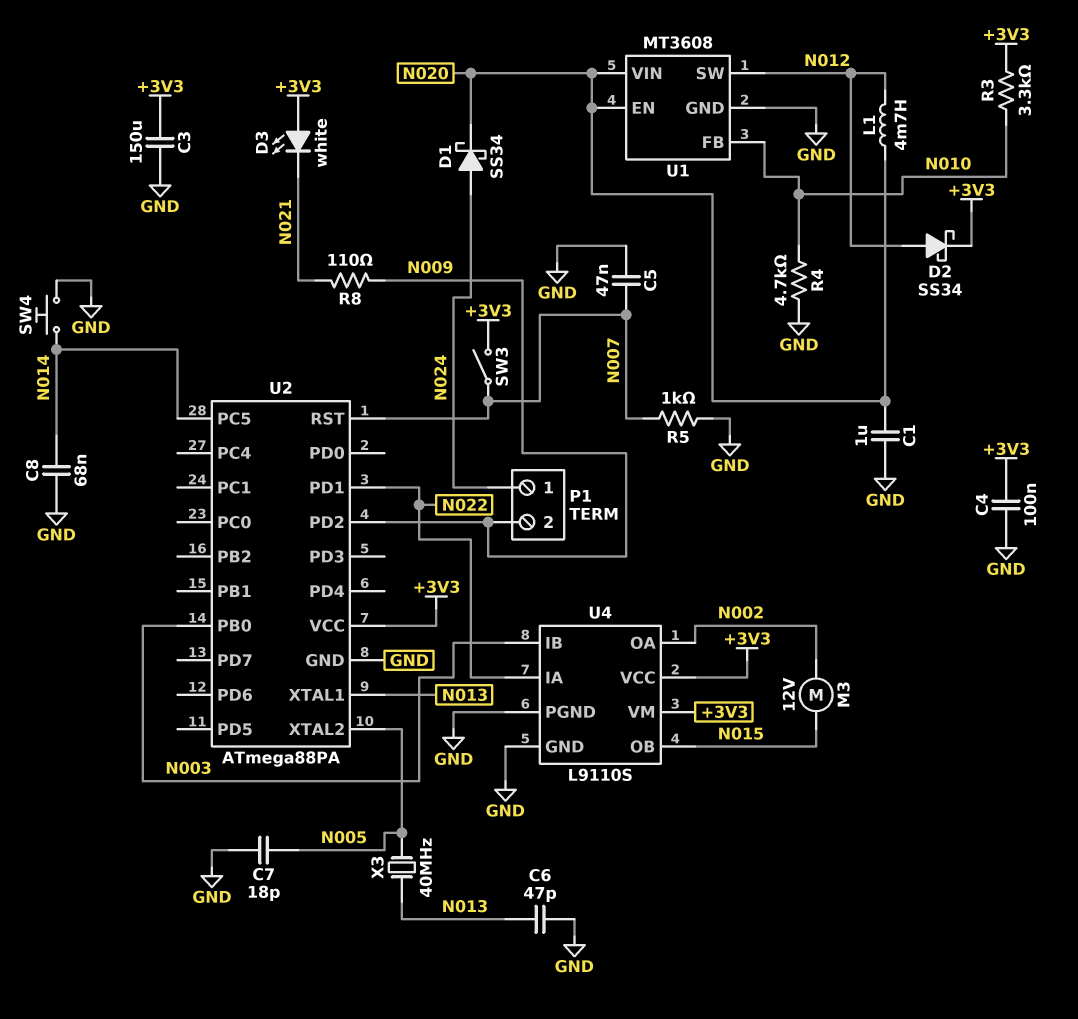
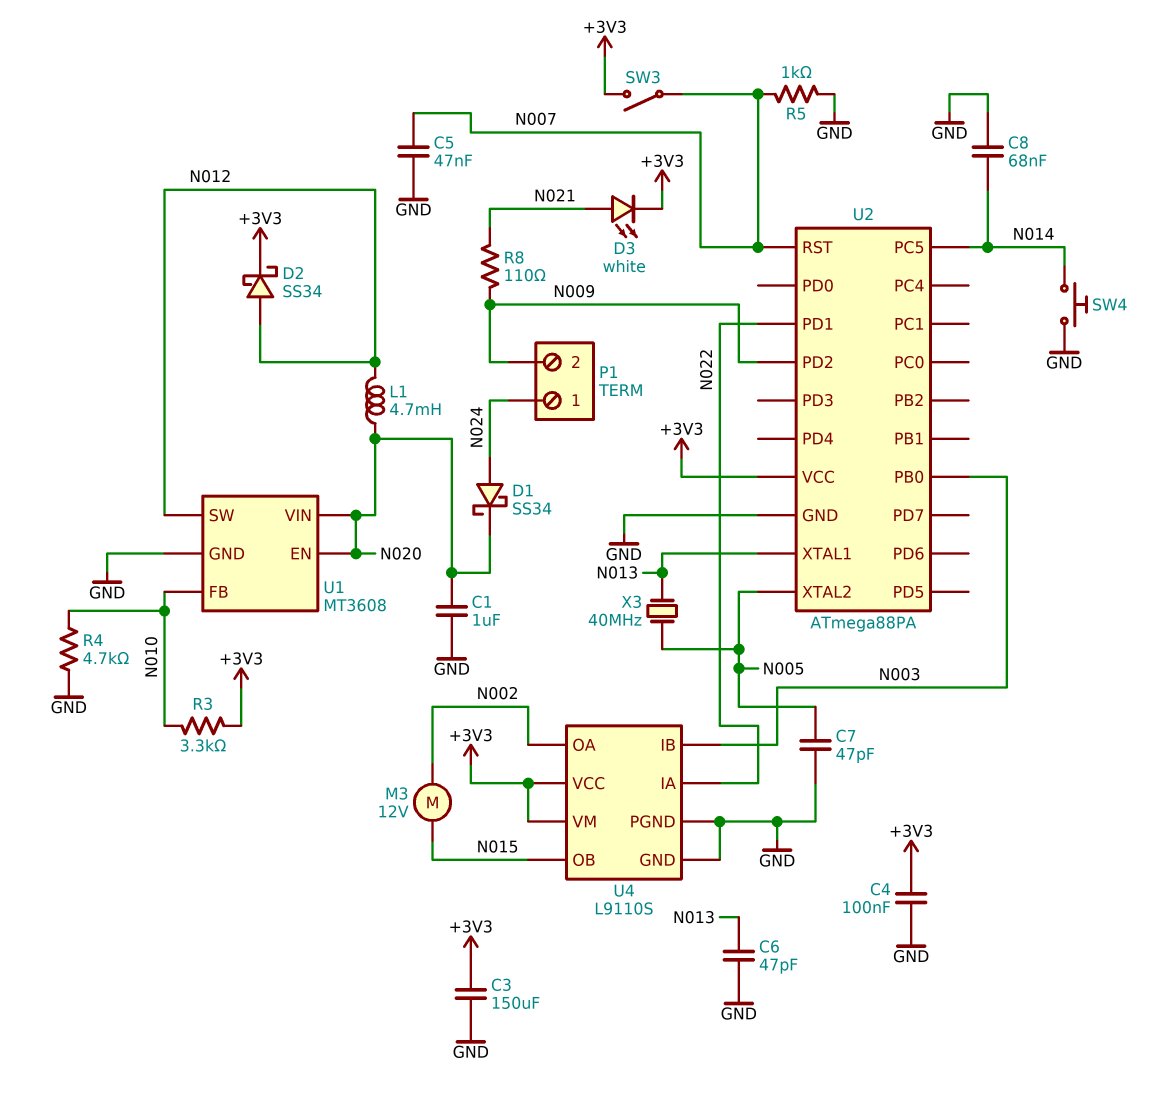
C7: 18pF (GND, N005) -> 47pF (GND, N005)
D3: LED white (A +3V3, K N021) -> LED white (A N021, K +3V3)

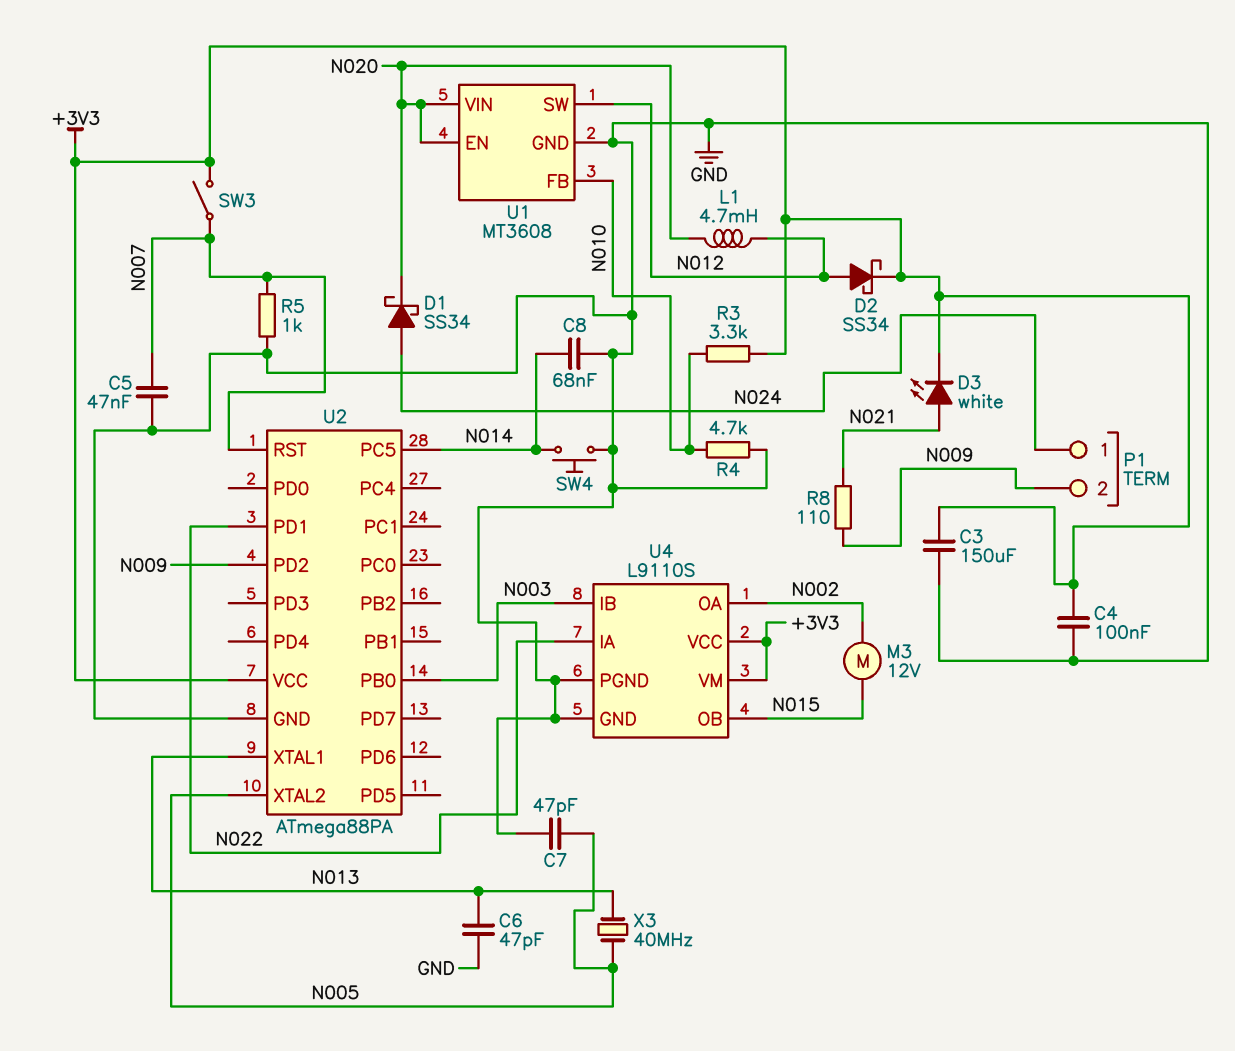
C1: 1uF (GND, N020) -> none

